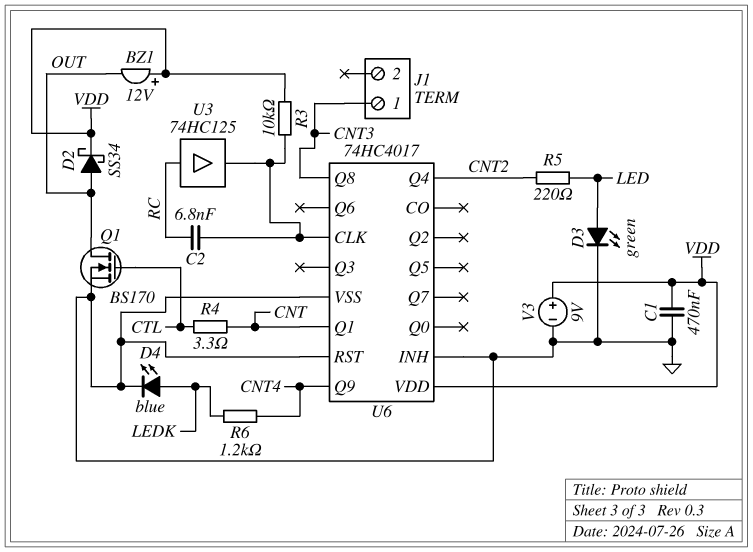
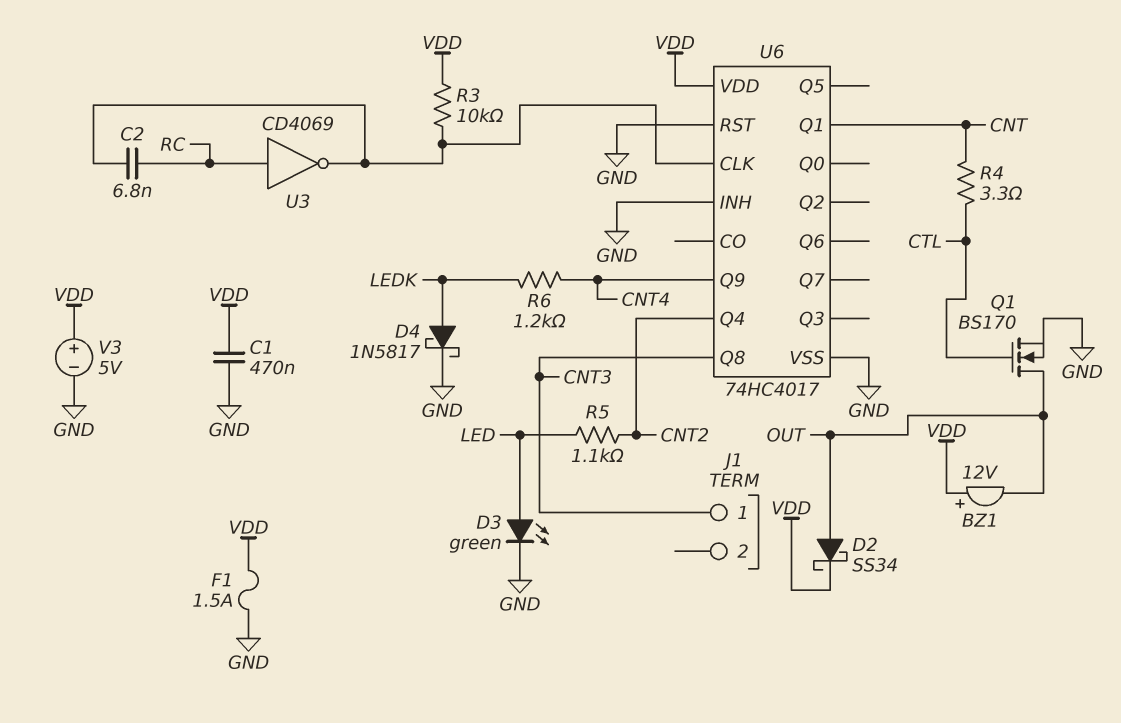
D4: LED blue (A LEDK, K GND) -> schottky 1N5817 (A LEDK, K GND)
F1: none -> 1.5A (GND, VDD)
R5: 220 (CNT2, LED) -> 1.1k (CNT2, LED)
U3: buffer 74HC125 (in RC, out U6/CLK) -> NOT CD4069 (in RC, out U6/CLK)
V3: 9V (plus VDD, minus GND) -> 5V (plus VDD, minus GND)

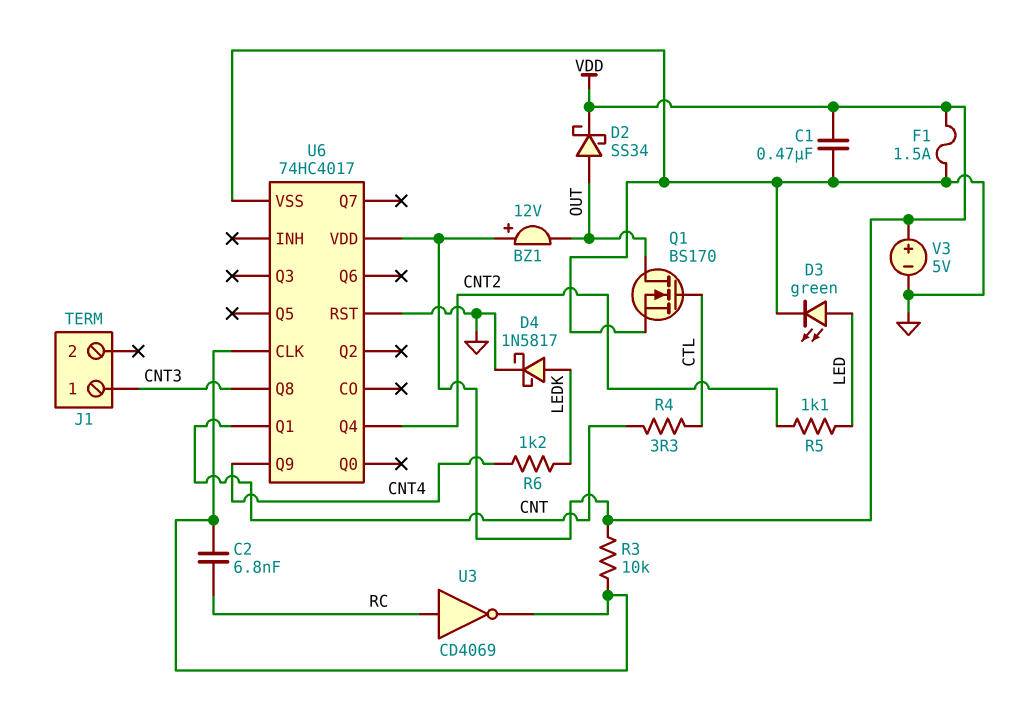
U6 pin INH: GND -> none

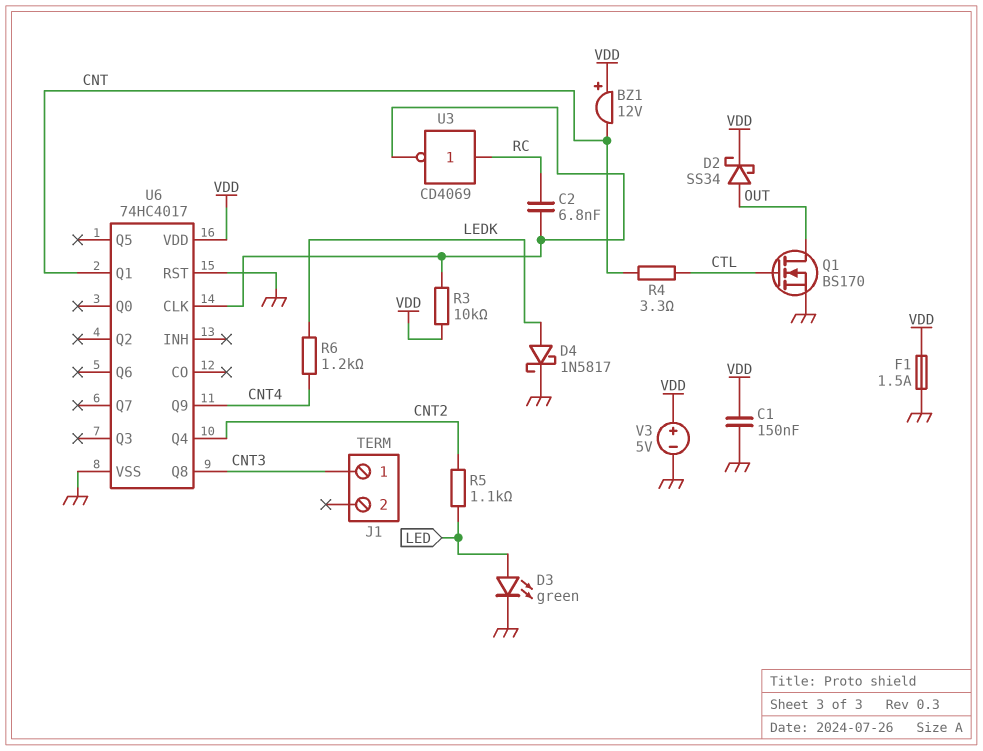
BZ1: buzzer 12V (plus VDD, minus OUT) -> buzzer 12V (plus VDD, minus CNT)
C1: 470nF (GND, VDD) -> 150nF (GND, VDD)

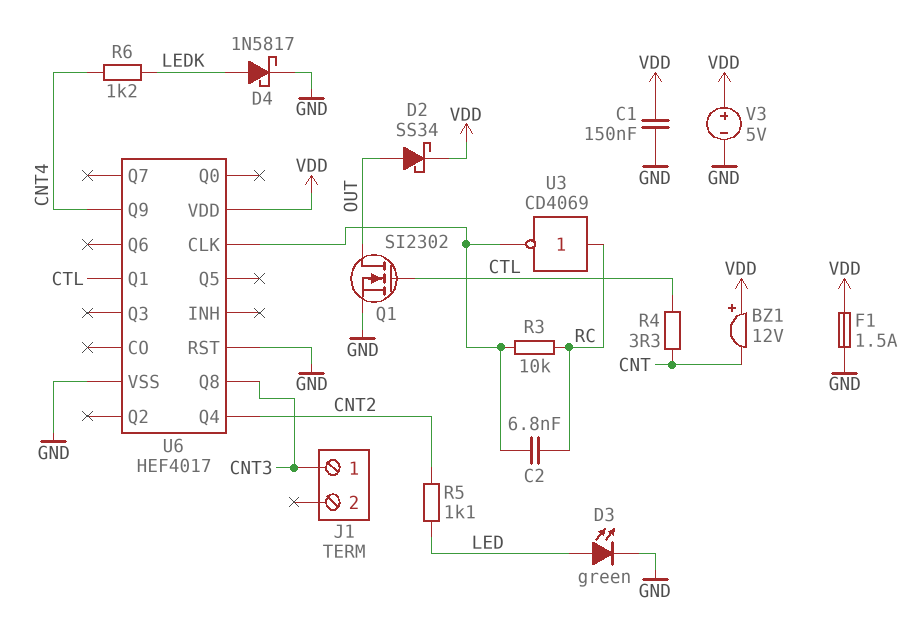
Q1: NMOS BS170 (G CTL, D OUT, S GND) -> NMOS SI2302 (G CTL, D OUT, S GND)
R3: 10k (U6/CLK, VDD) -> 10k (RC, U6/CLK)
U6: 74HC4017 -> HEF4017
U6 pin Q1: CNT -> CTL

